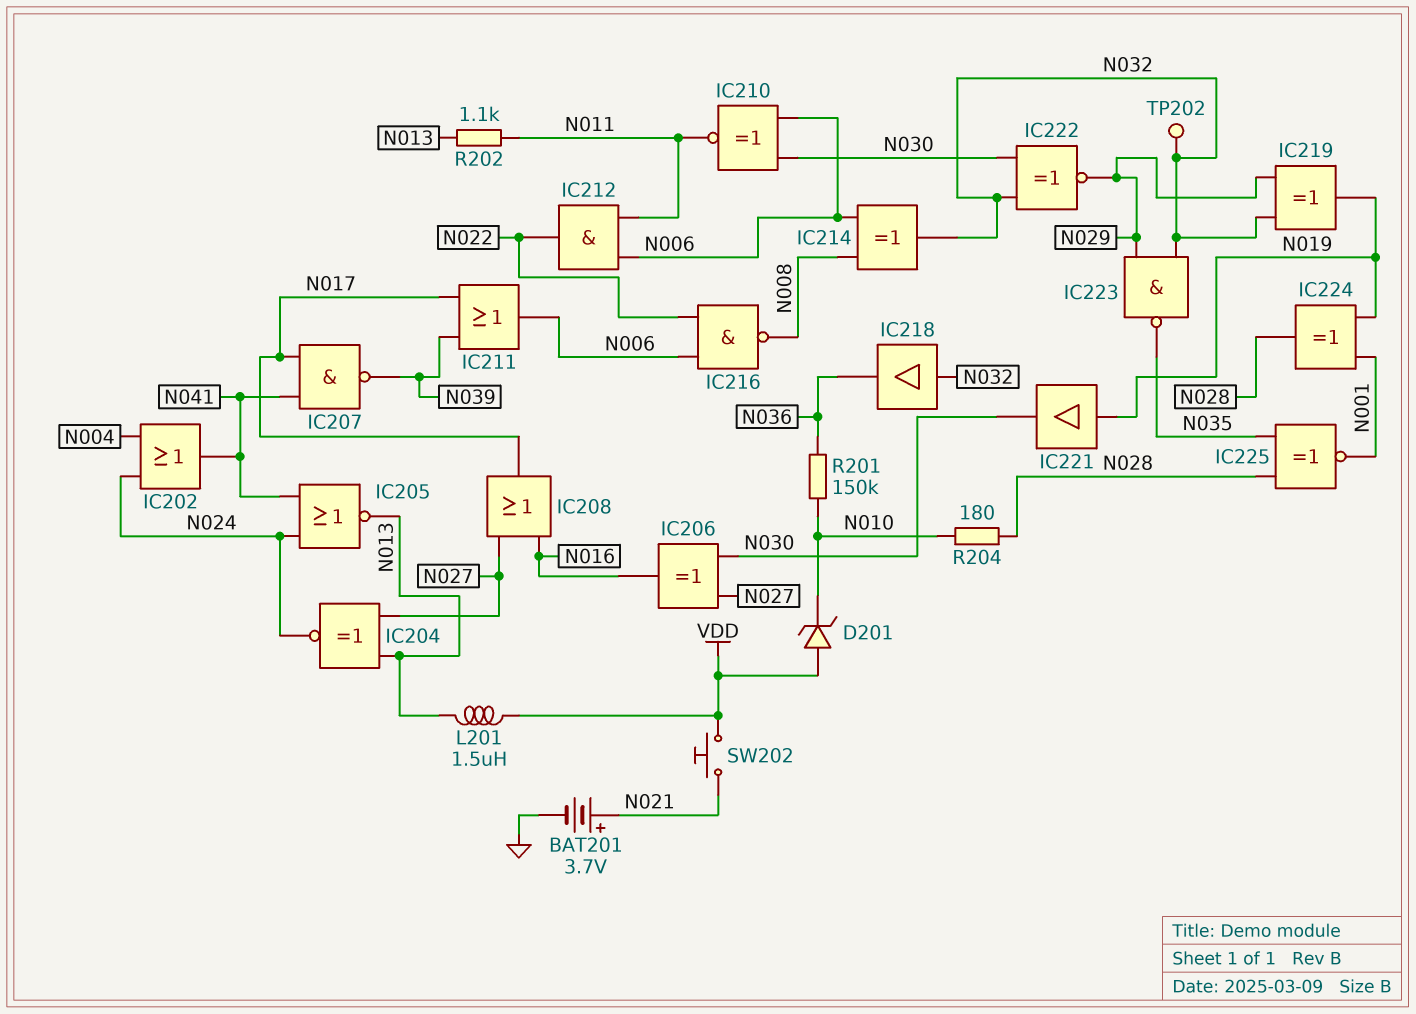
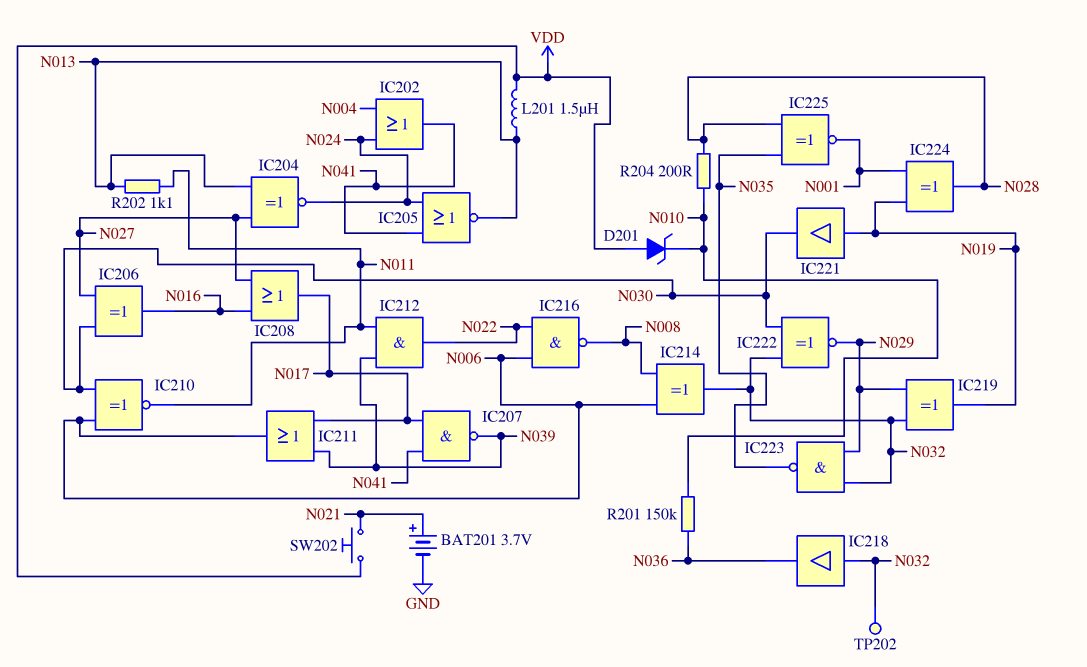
IC212: AND (in N006, in N011, out N022) -> AND (in N011, in N039, out N022)
R204: 180 (N010, N028) -> 200 (N010, N028)

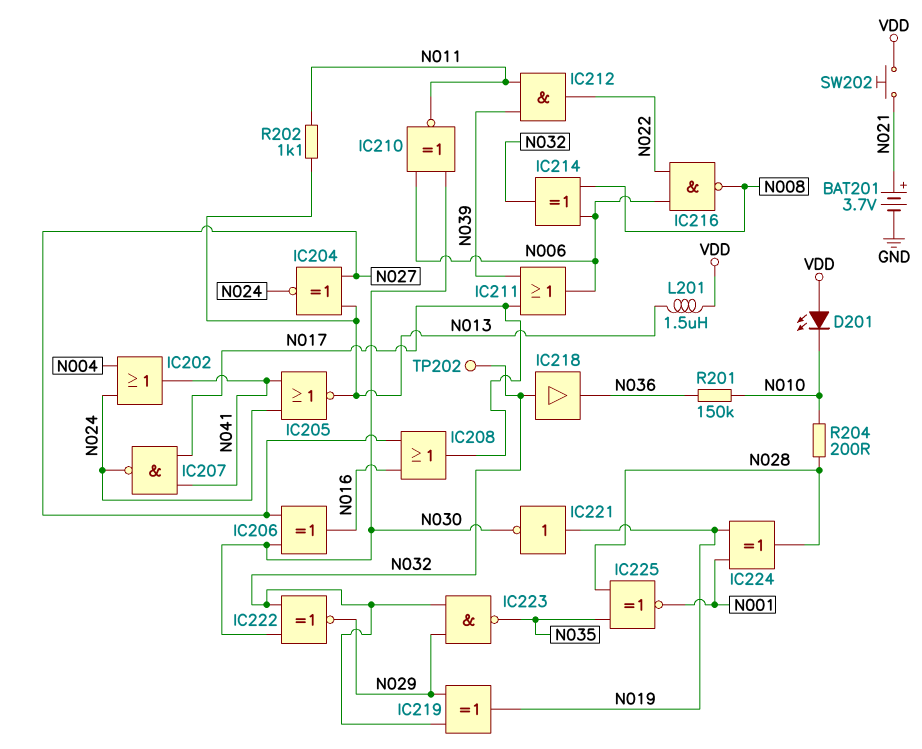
D201: zener (A VDD, K N010) -> LED (A VDD, K N010)
IC207: NAND (in N017, in N041, out N039) -> NAND (in N017, in N041, out N024)
IC221: buffer (in N019, out N030) -> NOT (in N019, out N030)

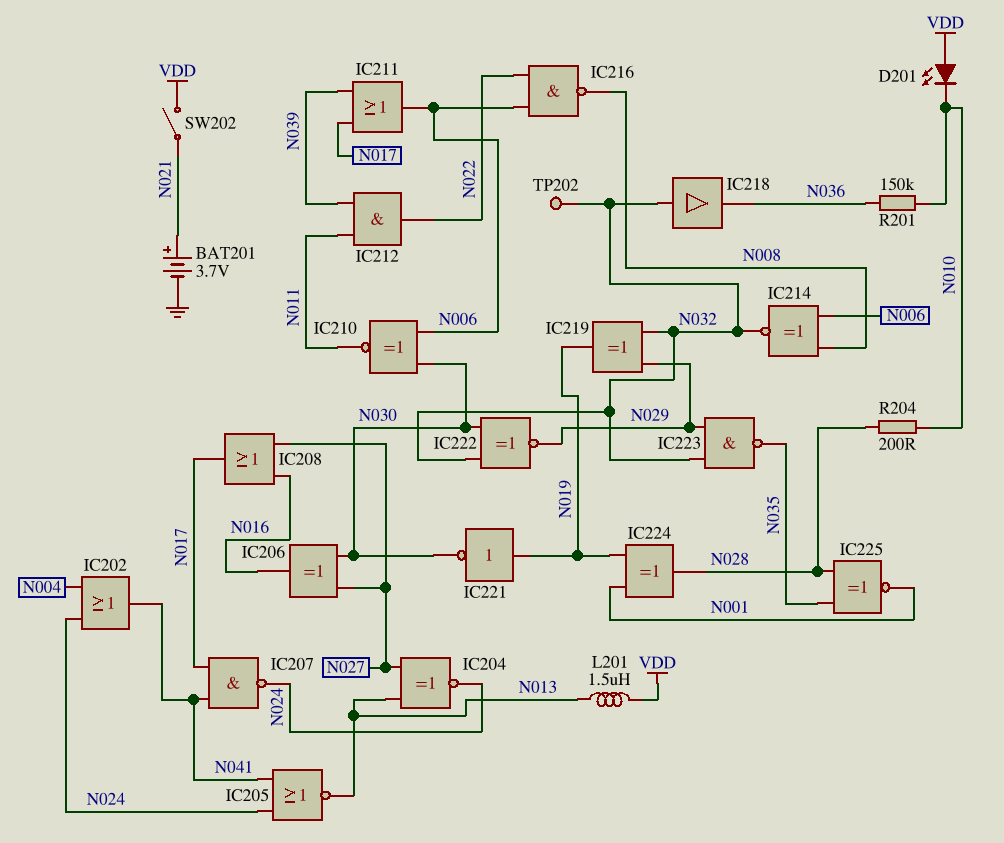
IC214: XOR (in N006, in N008, out N032) -> XNOR (in N006, in N008, out N032)
R202: 1.1k (N011, N013) -> none
SW202: button (N021, VDD) -> switch (N021, VDD)

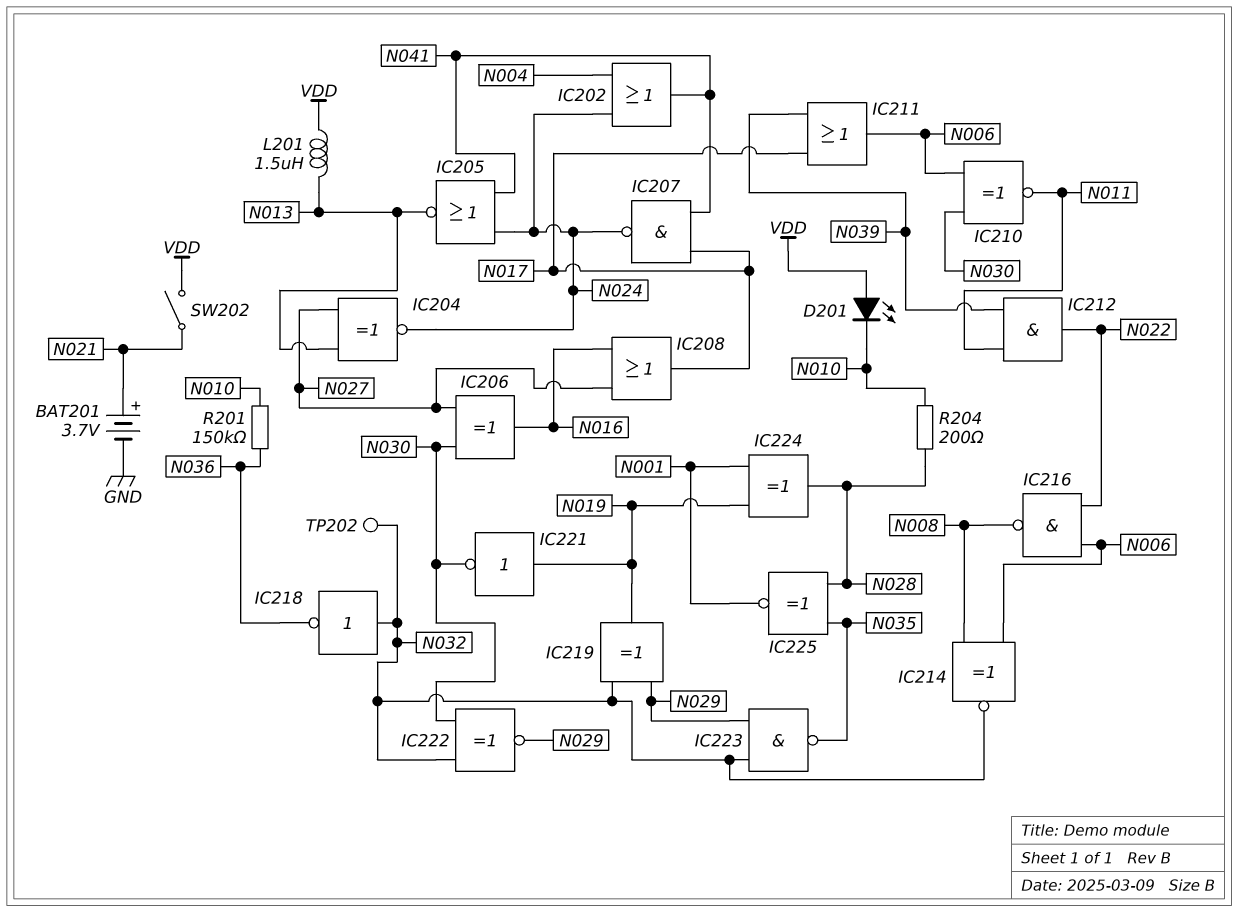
IC218: buffer (in N032, out N036) -> NOT (in N032, out N036)

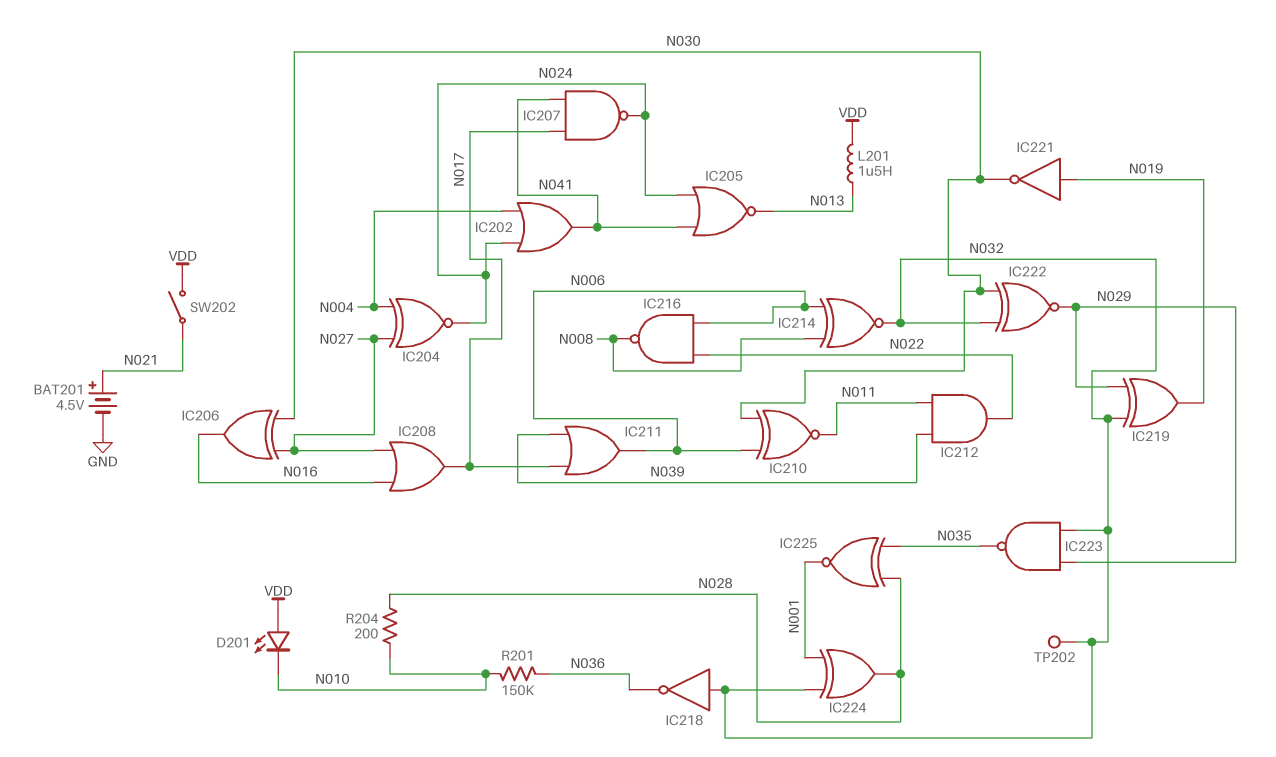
BAT201: 3.7V (plus N021, minus GND) -> 4.5V (plus N021, minus GND)
IC204: XNOR (in N013, in N027, out N024) -> XNOR (in N004, in N027, out N024)
IC224: XOR (in N001, in N019, out N028) -> XOR (in N001, in N032, out N028)

